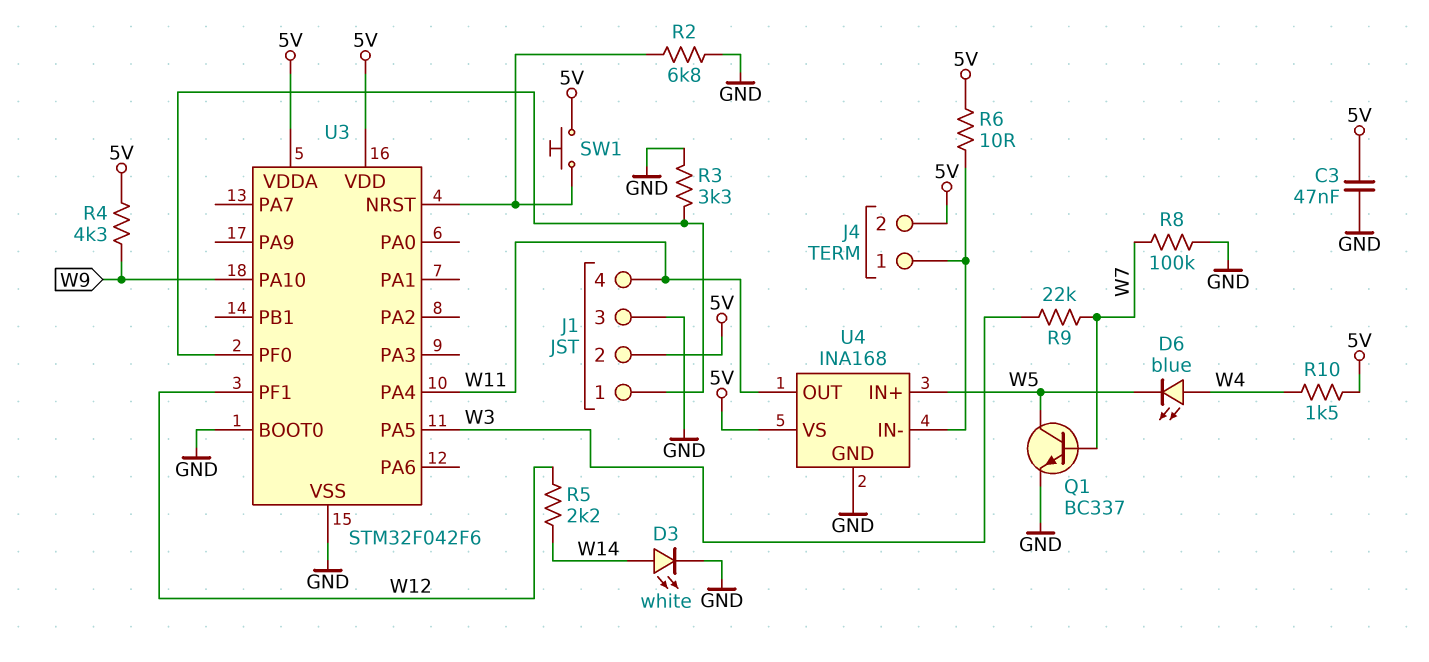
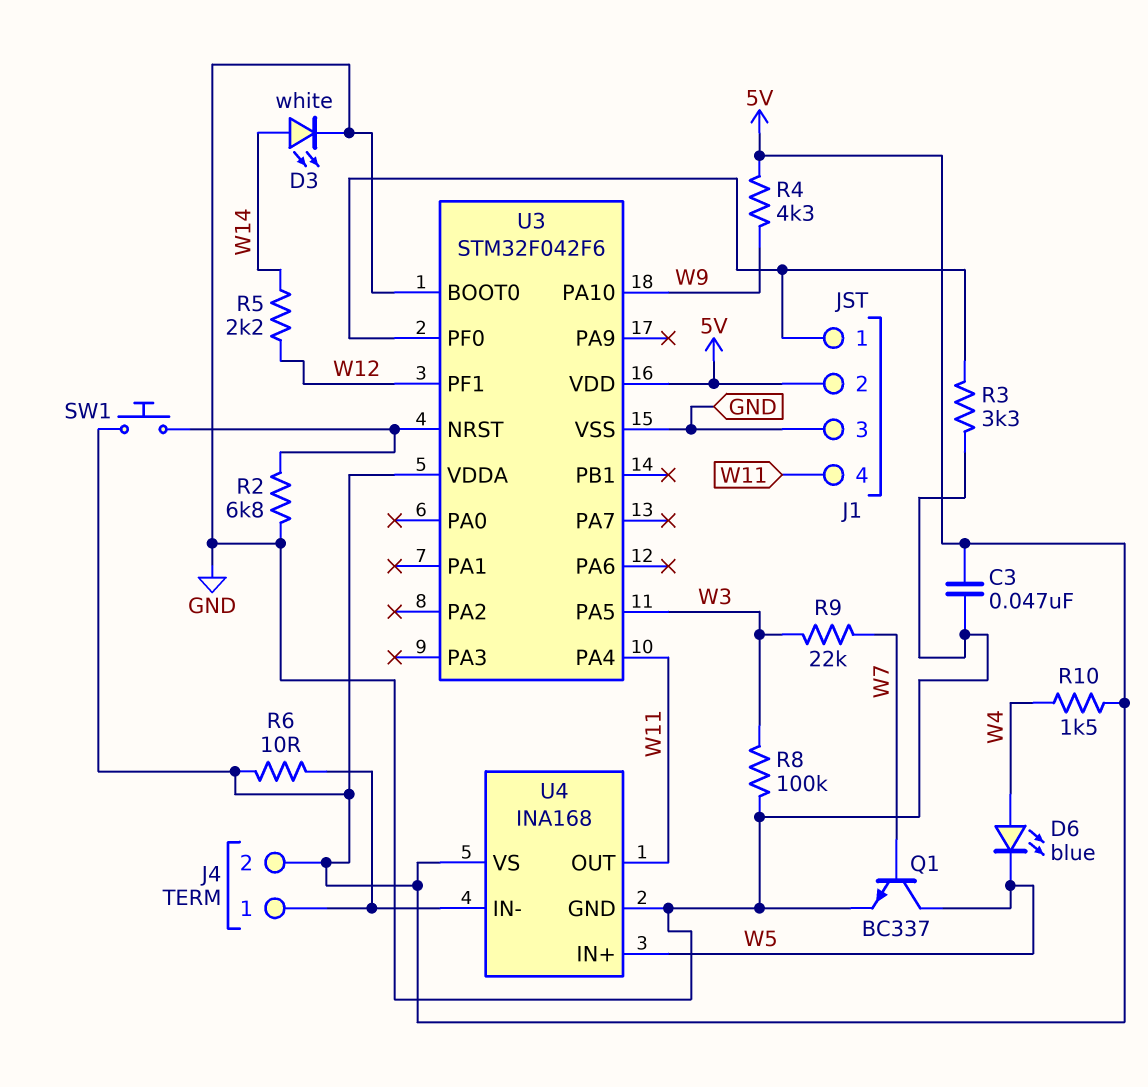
R8: 100k (GND, W7) -> 100k (GND, W3)

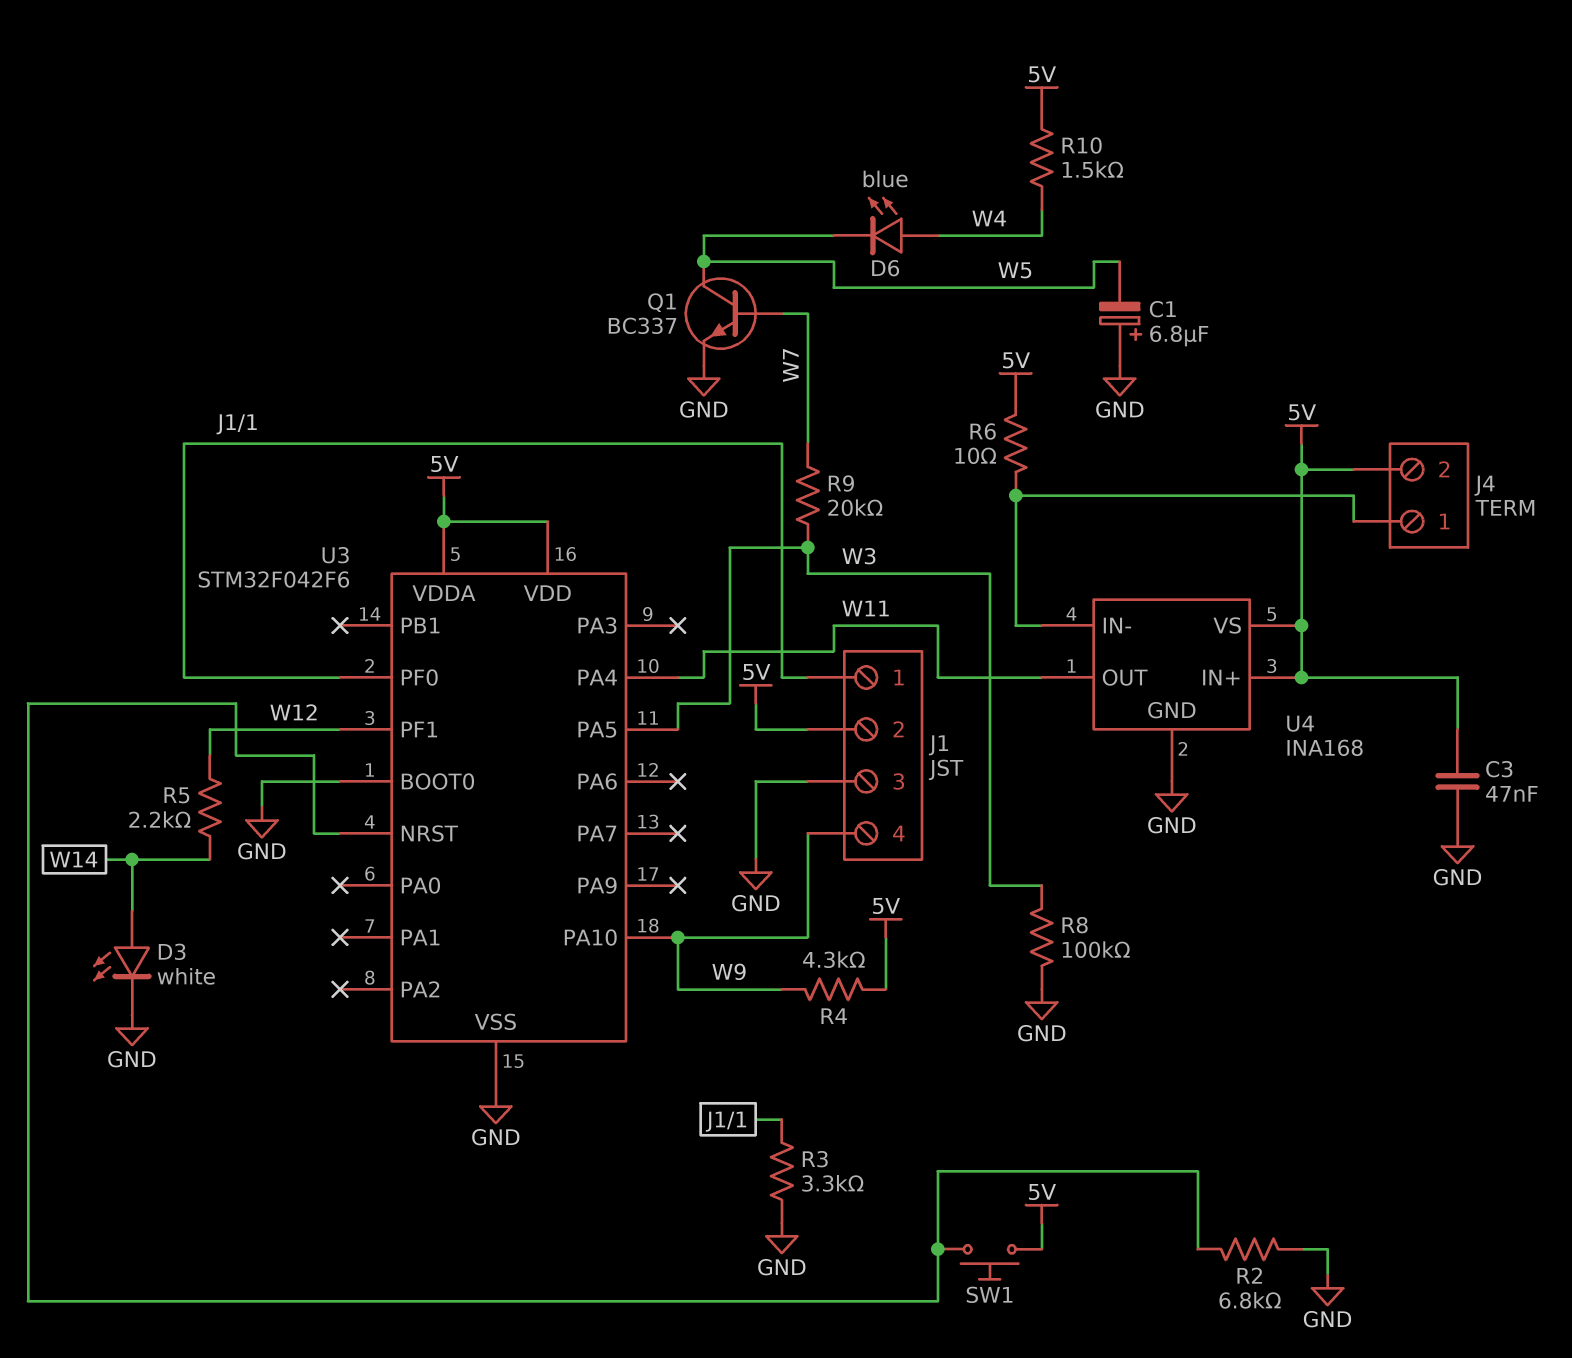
C1: none -> 6.8uF (plus GND, minus W5)
J1 pin 4: W11 -> W9
R9: 22k (W3, W7) -> 20k (W3, W7)
U4 pin IN+: W5 -> 5V

